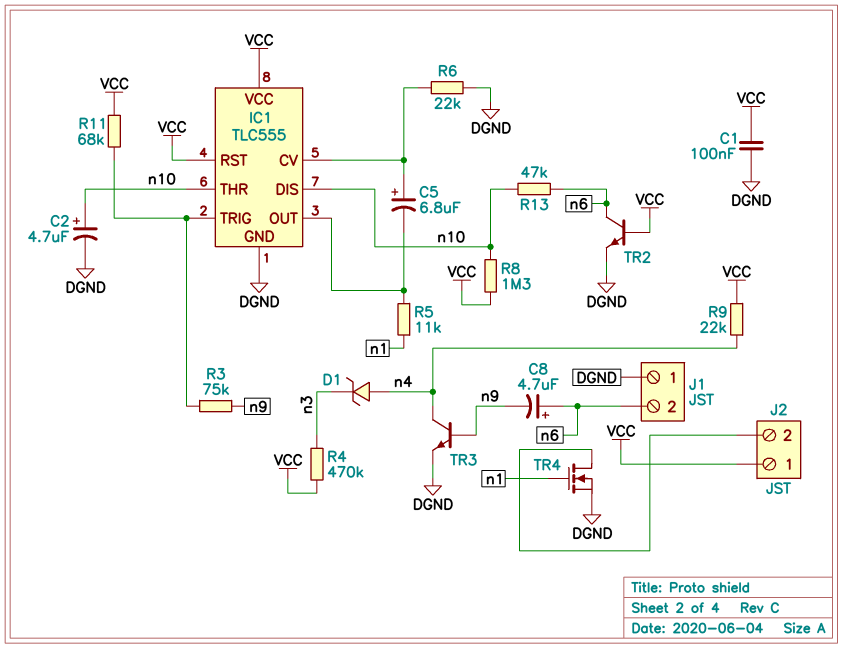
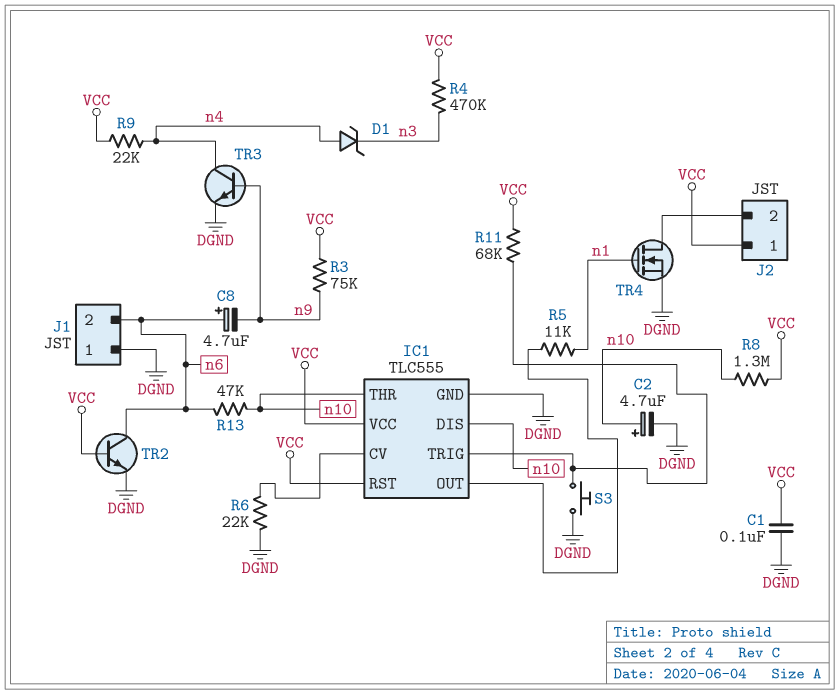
C5: 6.8uF (plus IC1/CV, minus IC1/OUT) -> none
R3: 75k (IC1/TRIG, n9) -> 75k (VCC, n9)
S3: none -> button (DGND, IC1/TRIG)

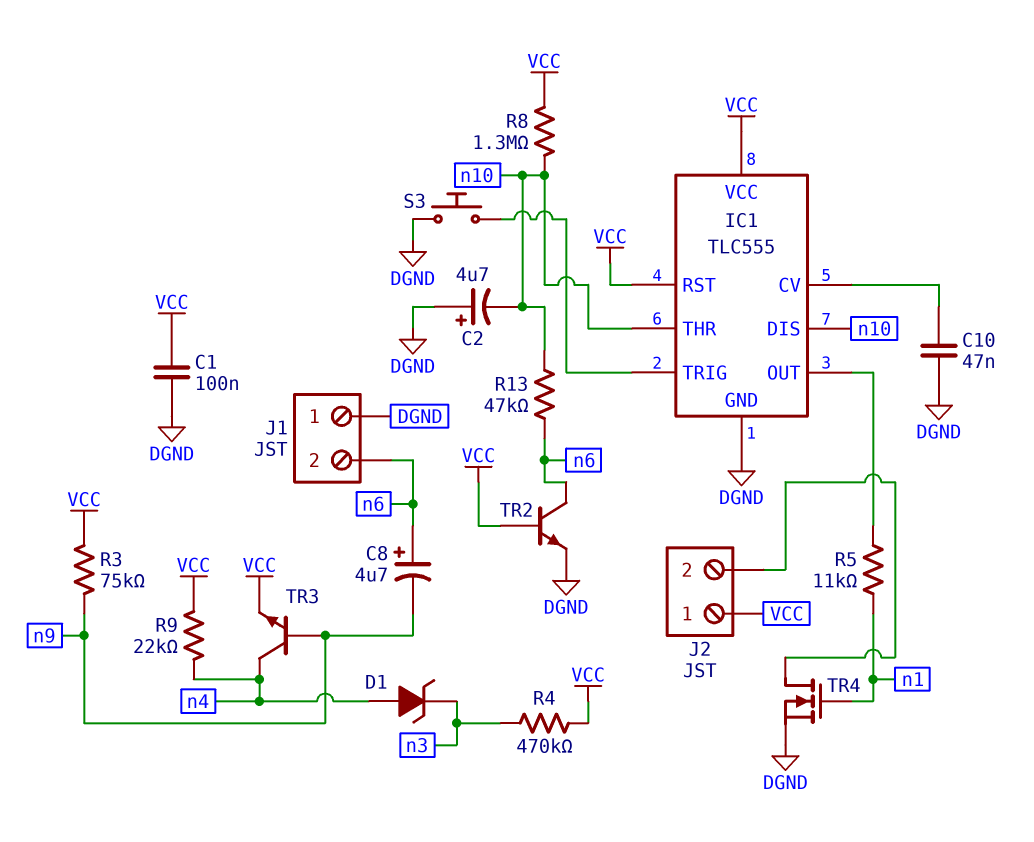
C2: 4.7uF (plus n10, minus DGND) -> 4.7uF (plus DGND, minus n10)
C10: none -> 47nF (DGND, IC1/CV)
R6: 22k (DGND, IC1/CV) -> none
R11: 68k (IC1/TRIG, VCC) -> none
TR3: NPN (B n9, C n4, E DGND) -> NPN (B n9, C n4, E VCC)

